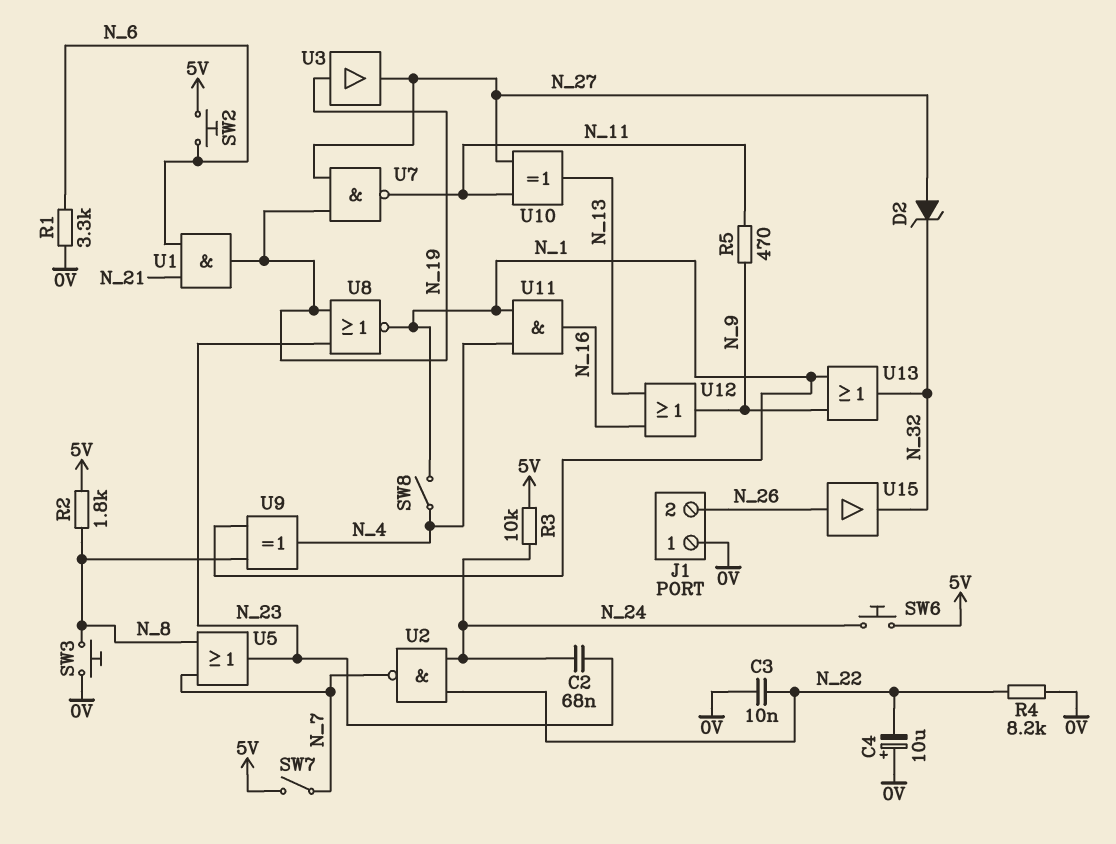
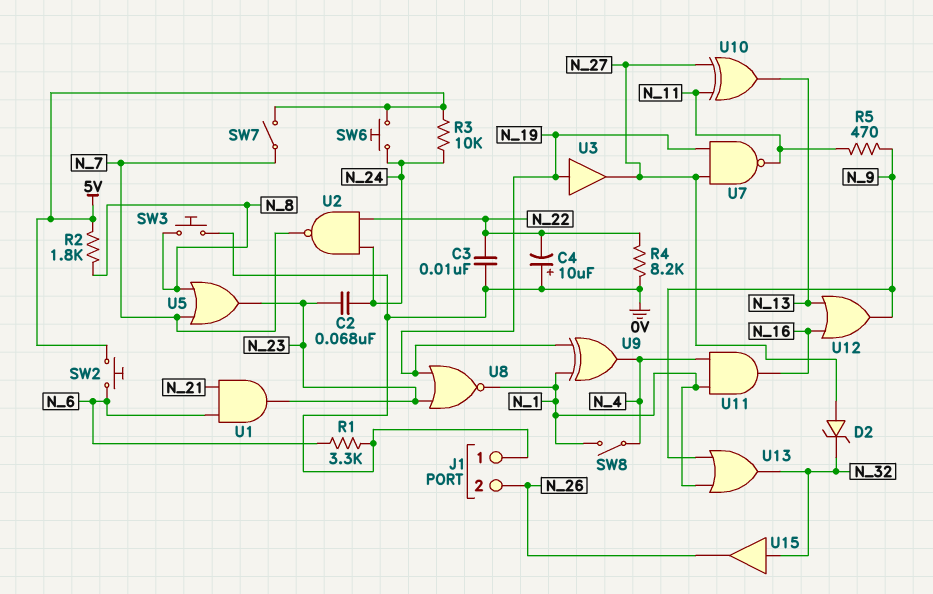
U1: AND (in N_6, in N_21, out N_19) -> AND (in N_6, in N_21, out N_23)
U9: XOR (in N_1, in N_8, out N_4) -> XOR (in N_1, in N_19, out N_4)
U15: buffer (in N_26, out N_32) -> buffer (in N_32, out N_26)

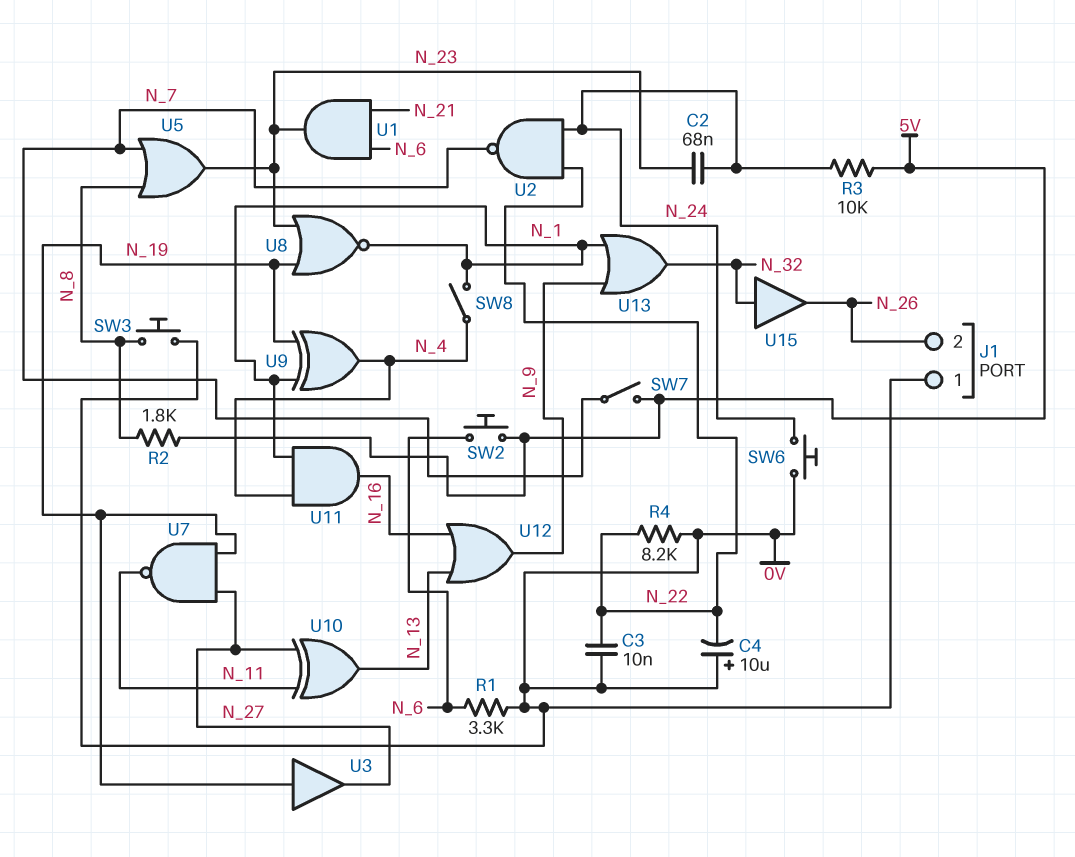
D2: zener (A N_27, K N_32) -> none
R5: 470 (N_9, N_11) -> none
SW6: button (5V, N_24) -> button (0V, N_24)

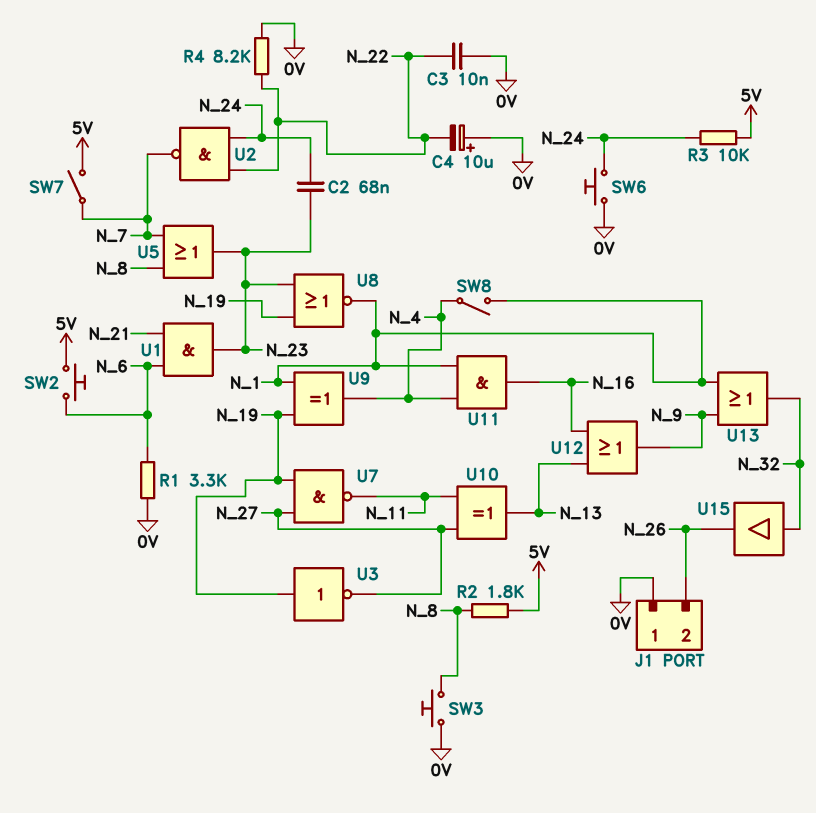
U3: buffer (in N_19, out N_27) -> NOT (in N_19, out N_27)

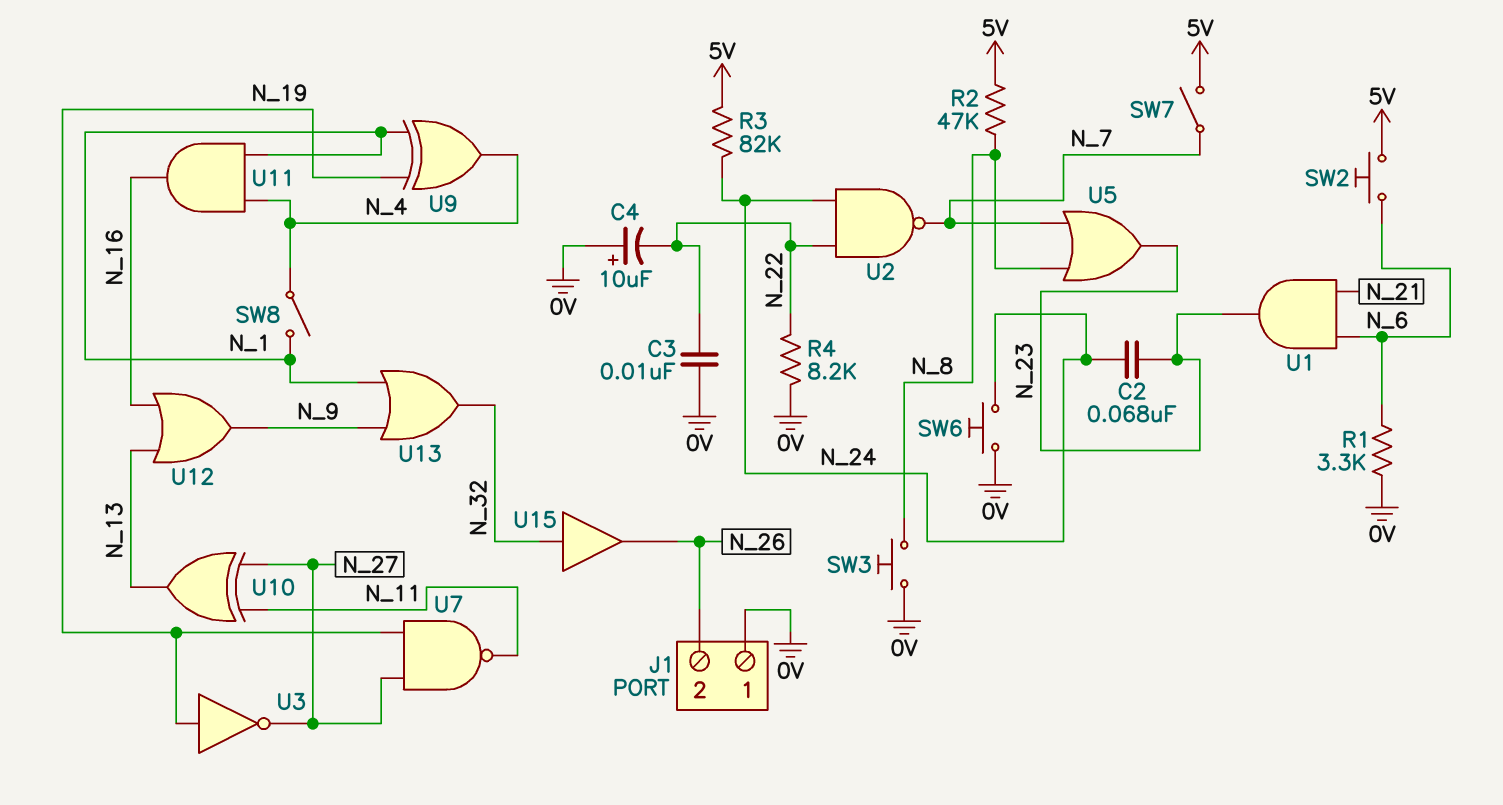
R2: 1.8k (5V, N_8) -> 47k (5V, N_8)
R3: 10k (5V, N_24) -> 82k (5V, N_24)
U8: NOR (in N_19, in N_23, out N_1) -> none

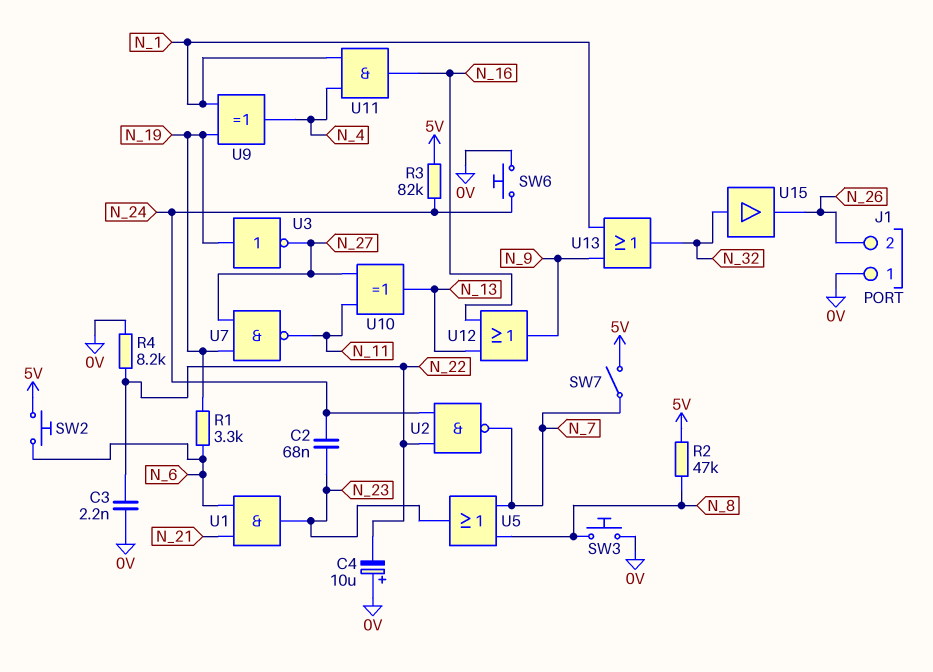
C3: 10nF (0V, N_22) -> 2.2nF (0V, N_22)
R1: 3.3k (0V, N_6) -> 3.3k (N_6, N_19)
SW8: switch (N_1, N_4) -> none

